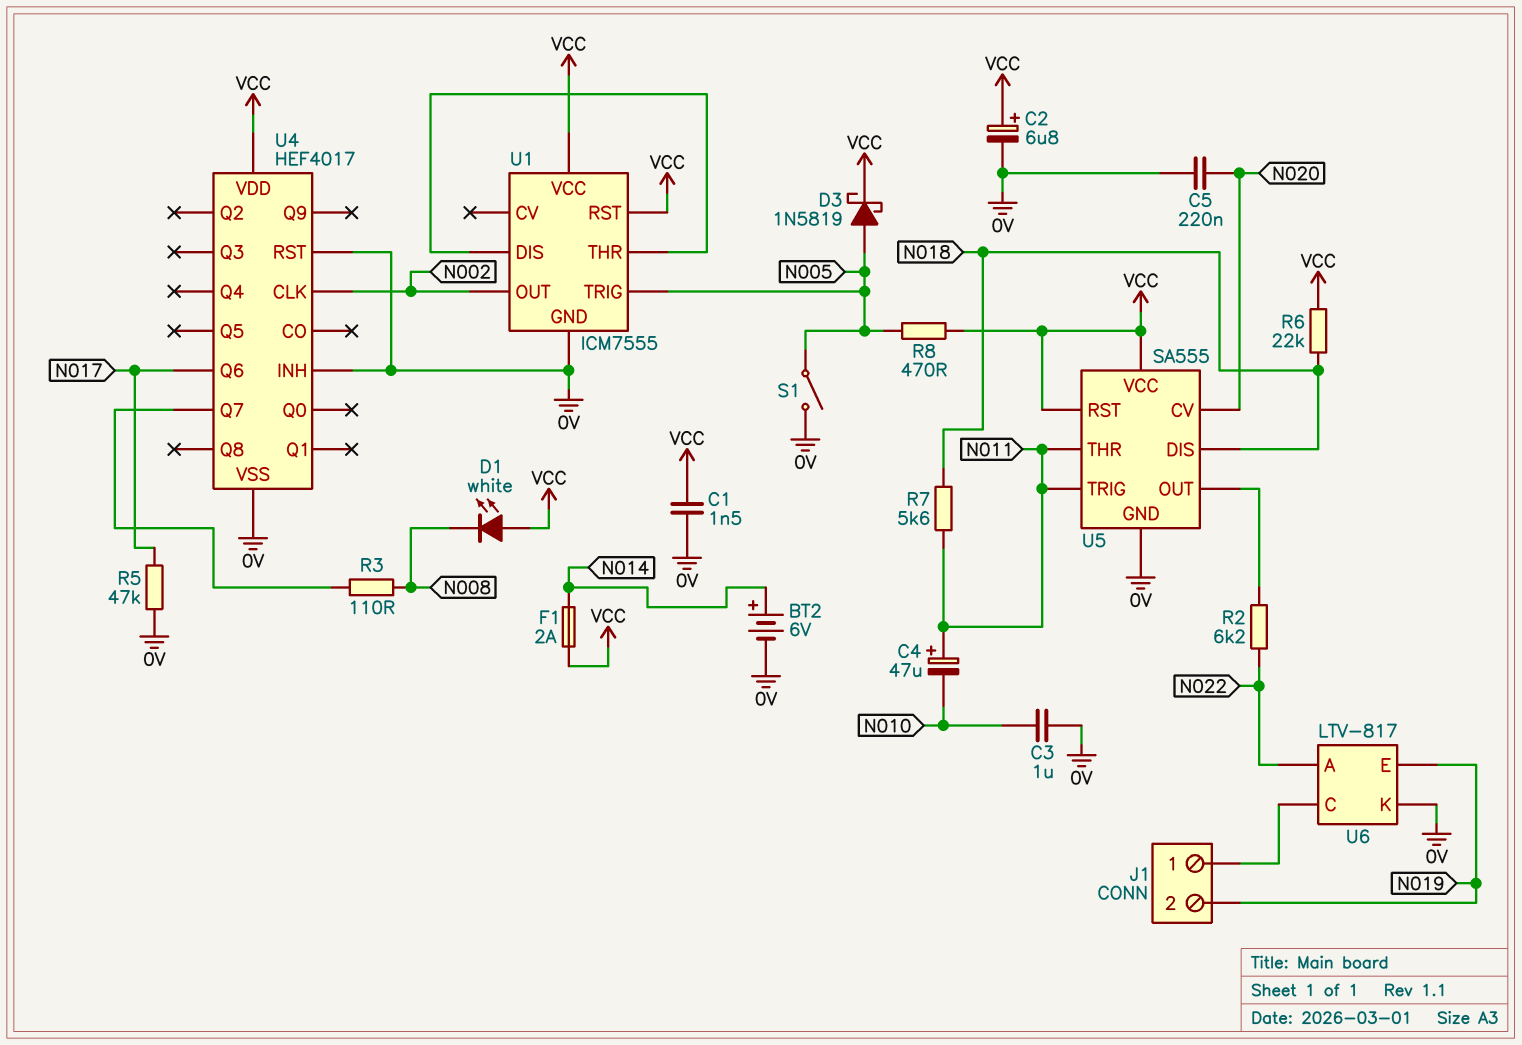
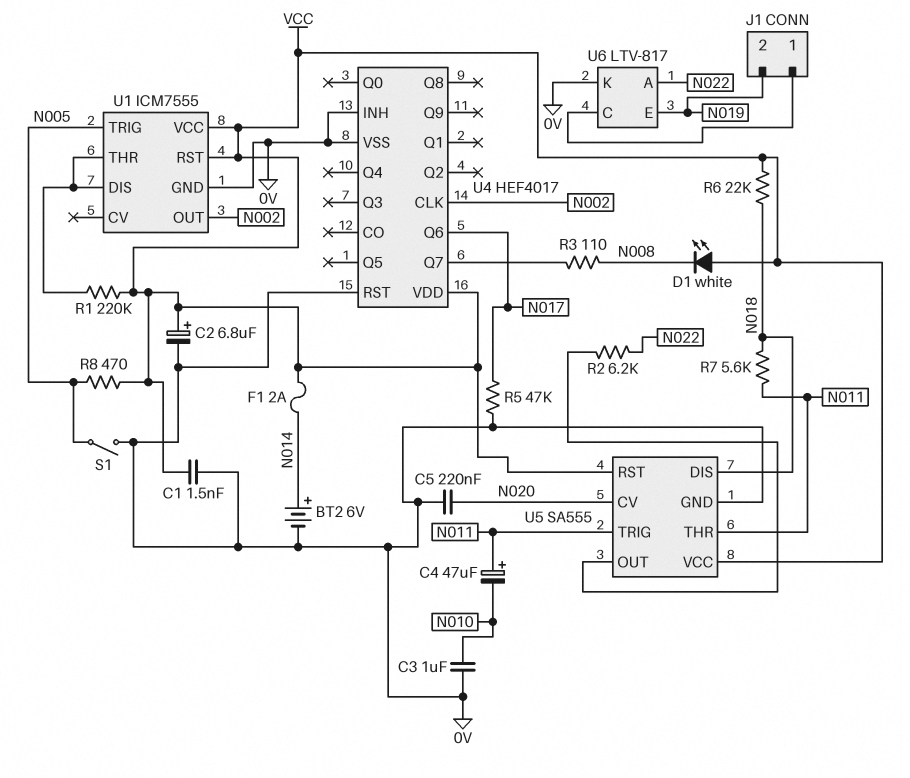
D3: schottky 1N5819 (A N005, K VCC) -> none
R1: none -> 220k (U1/DIS, VCC)

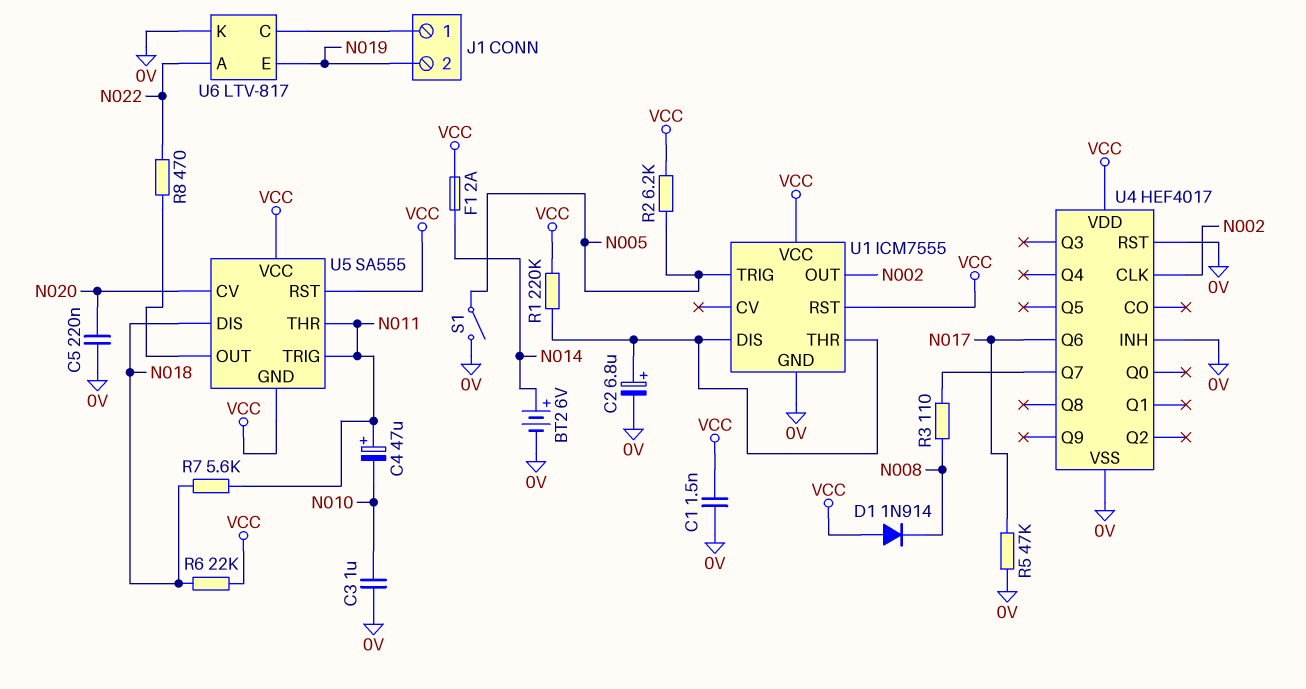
C2: 6.8uF (plus VCC, minus 0V) -> 6.8uF (plus U1/DIS, minus 0V)
D1: LED white (A VCC, K N008) -> diode 1N914 (A VCC, K N008)
R2: 6.2k (N022, U5/OUT) -> 6.2k (N005, VCC)
R8: 470 (N005, VCC) -> 470 (N022, U5/OUT)
U5 pin GND: 0V -> VCC

